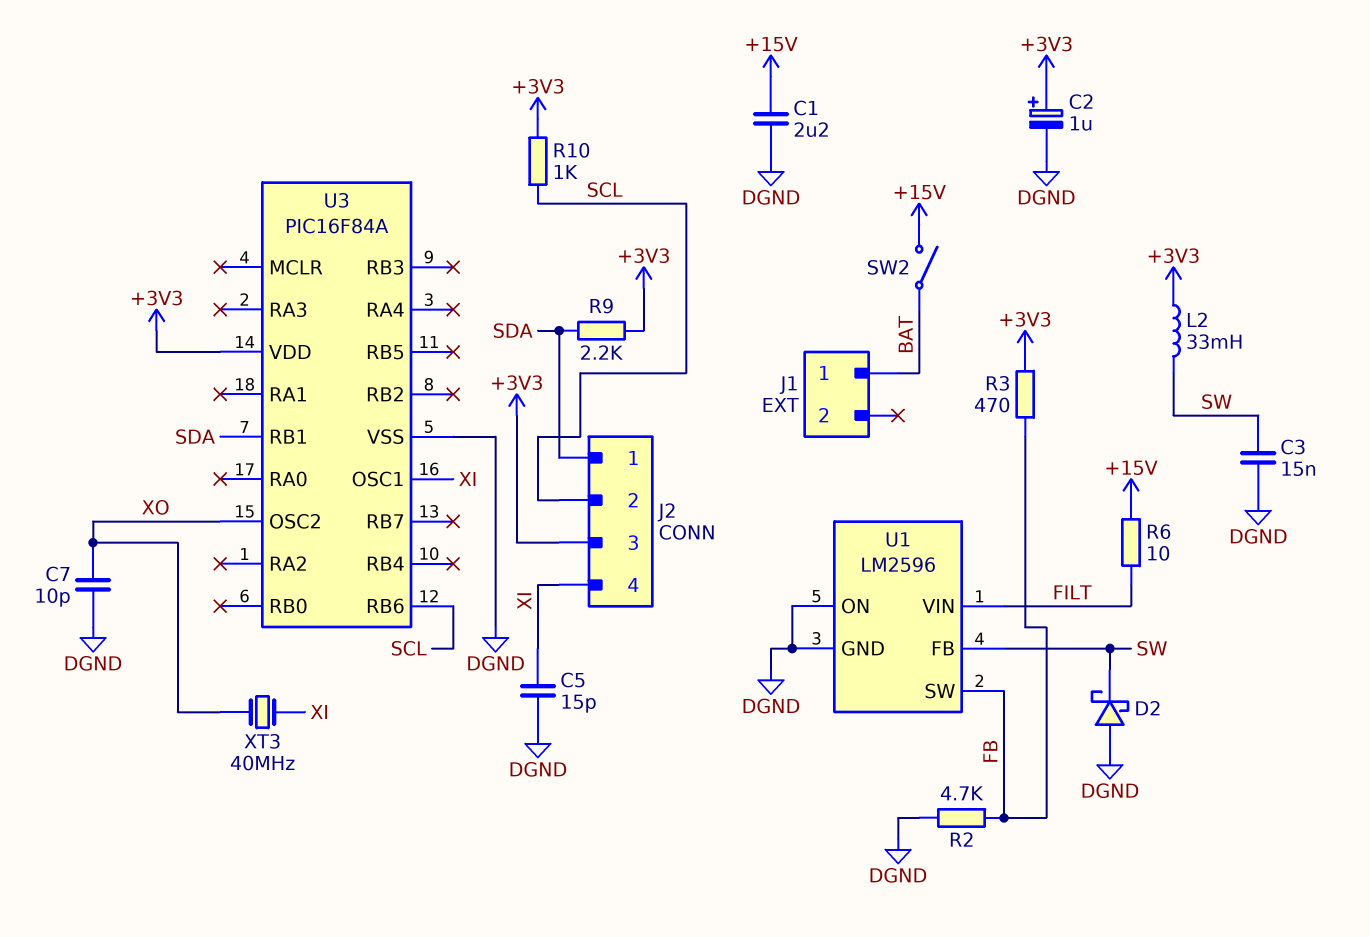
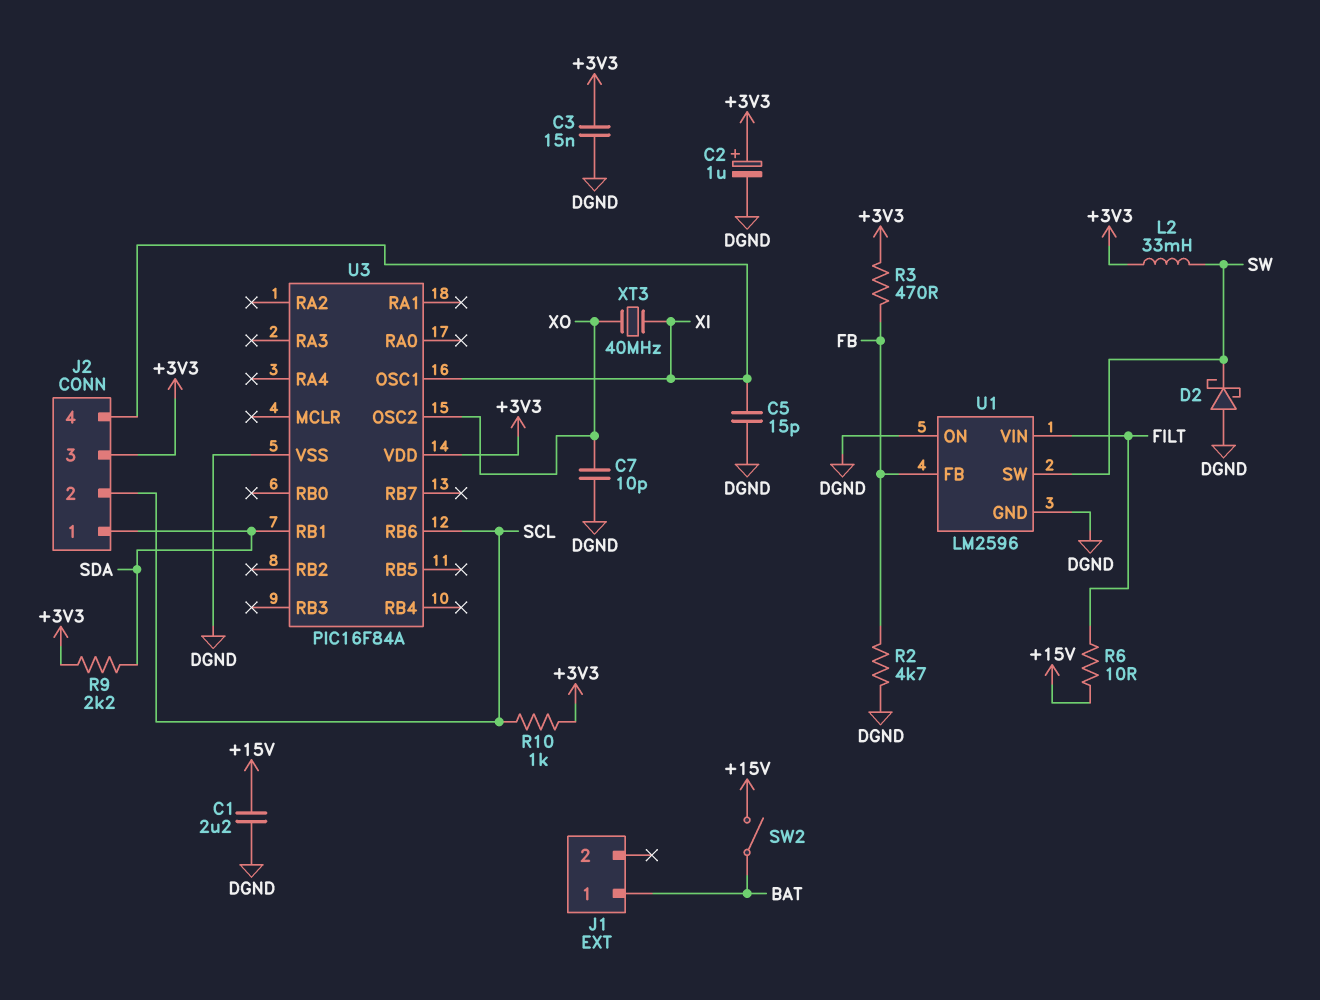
C3: 15nF (DGND, SW) -> 15nF (+3V3, DGND)
U1 pin FB: SW -> FB
U1 pin SW: FB -> SW

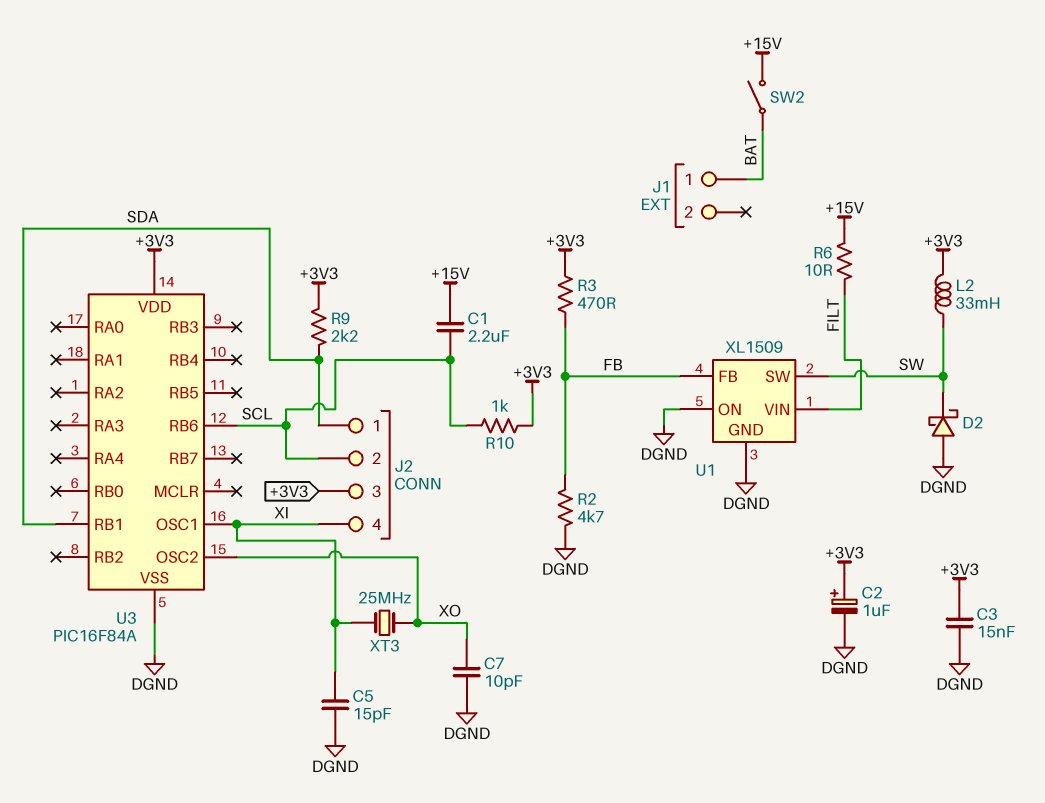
C1: 2.2uF (+15V, DGND) -> 2.2uF (+15V, SCL)
U1: LM2596 -> XL1509
XT3: 40MHz (XI, XO) -> 25MHz (XI, XO)

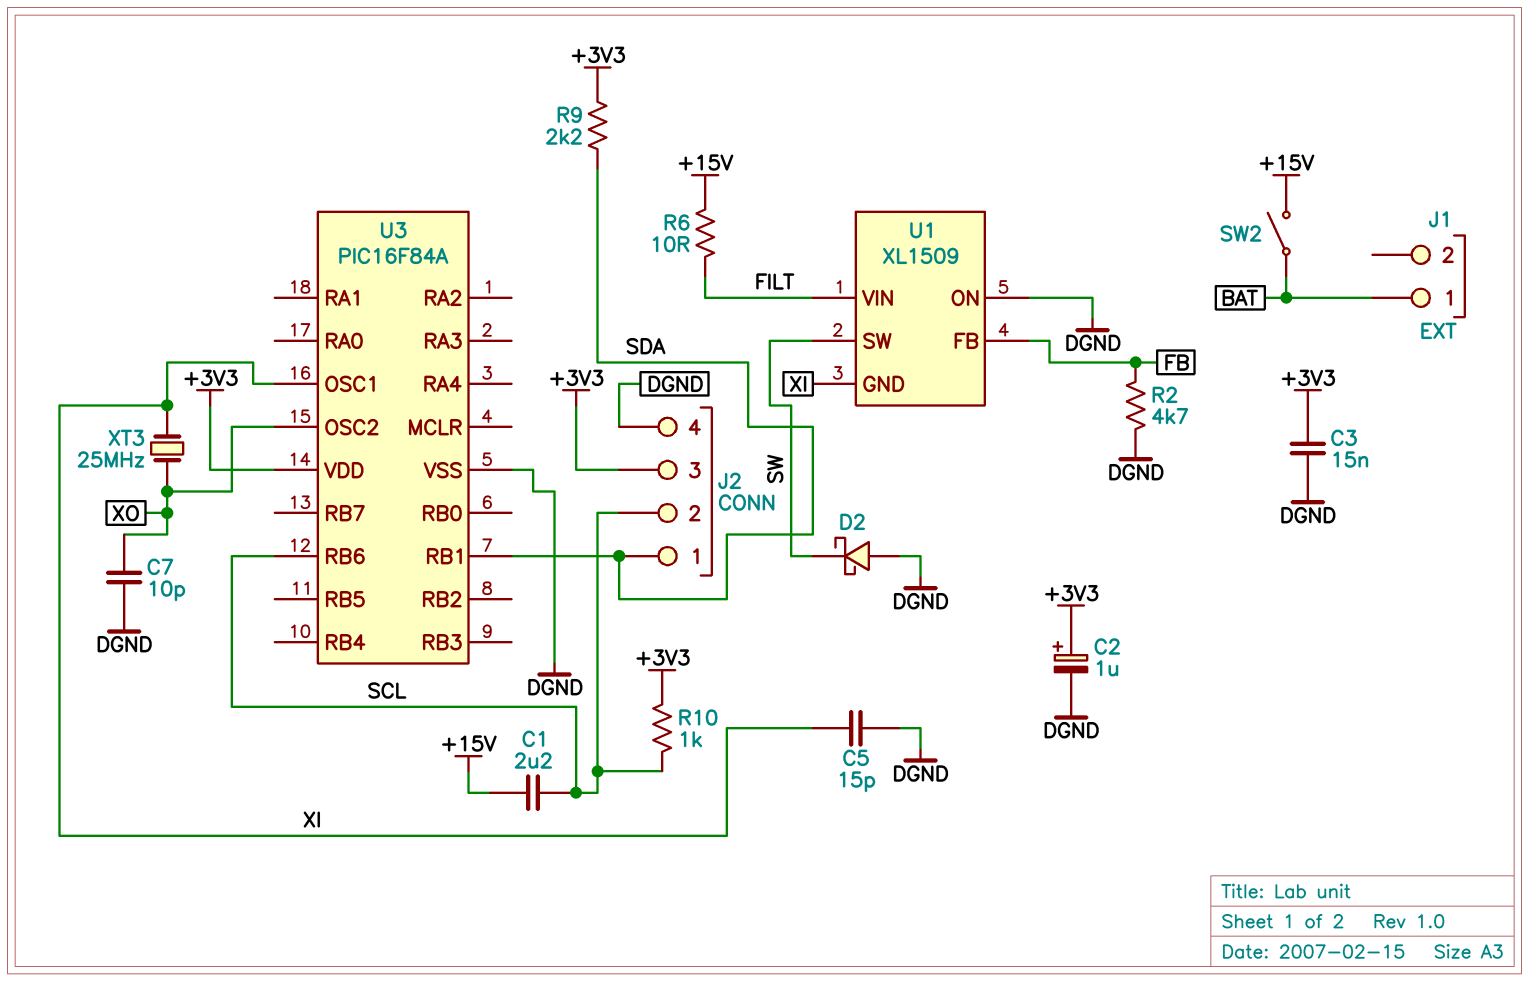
J2 pin 4: XI -> DGND
L2: 33mH (+3V3, SW) -> none
R3: 470 (+3V3, FB) -> none
U1 pin GND: DGND -> XI

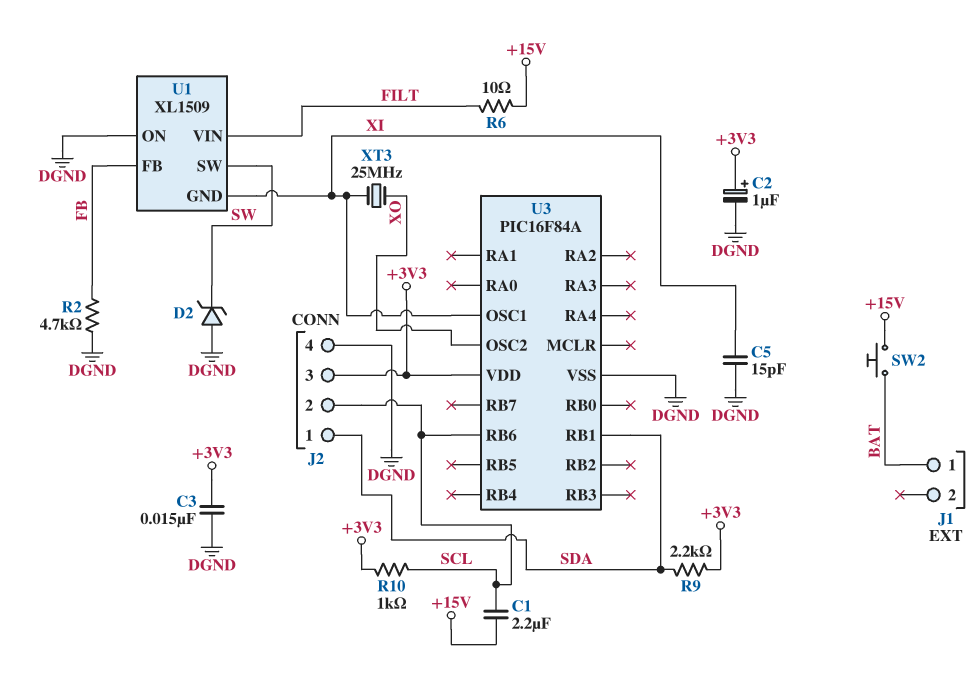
C7: 10pF (DGND, XO) -> none
D2: schottky (A DGND, K SW) -> zener (A DGND, K SW)
SW2: switch (+15V, BAT) -> button (+15V, BAT)

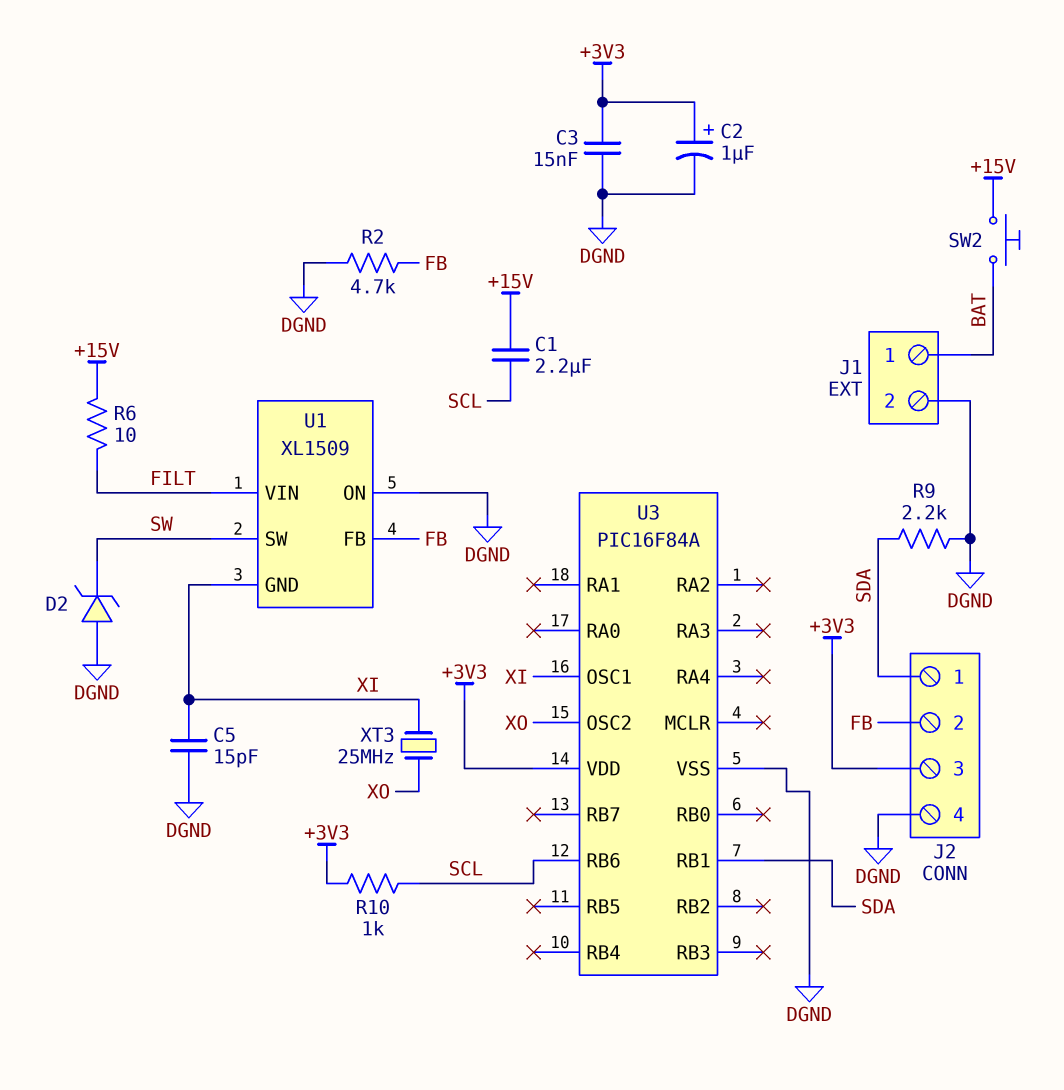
J1 pin 2: none -> DGND
J2 pin 2: SCL -> FB
R9: 2.2k (+3V3, SDA) -> 2.2k (DGND, SDA)

